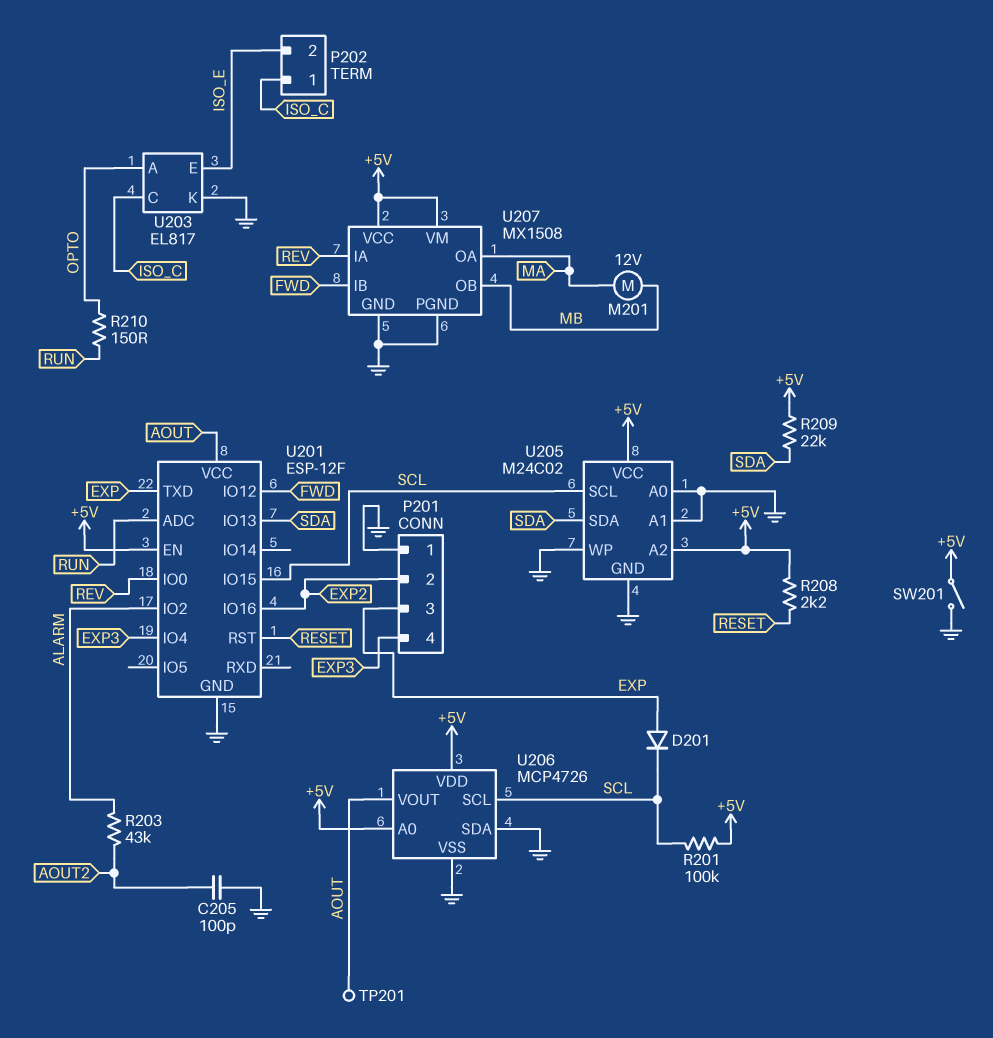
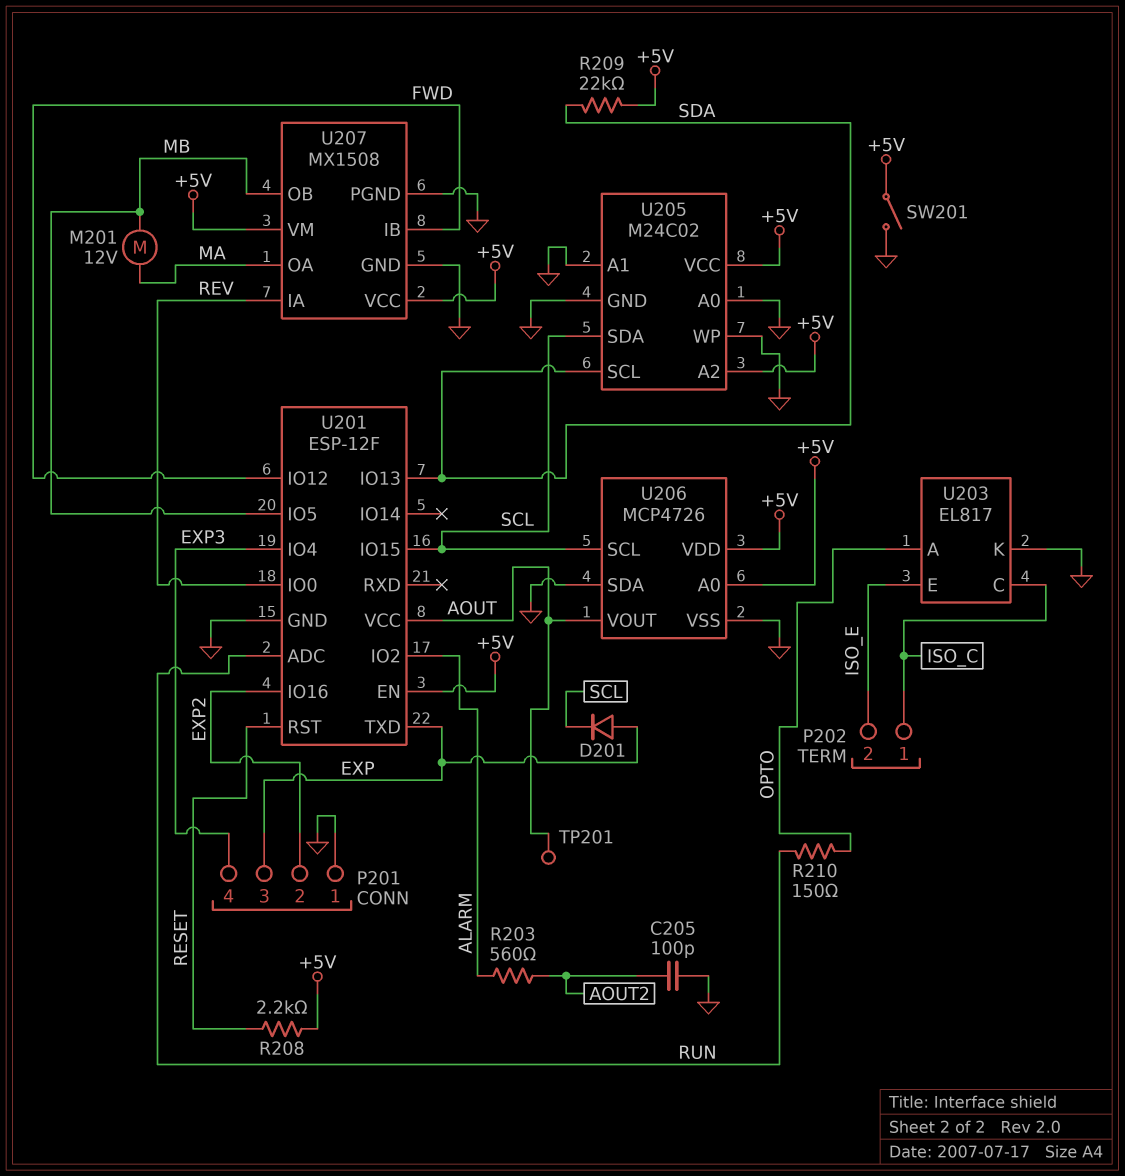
R201: 100k (+5V, SCL) -> none
R203: 43k (ALARM, AOUT2) -> 560 (ALARM, AOUT2)
U201 pin IO5: none -> MB
U205 pin SCL: SCL -> SDA
U205 pin SDA: SDA -> SCL

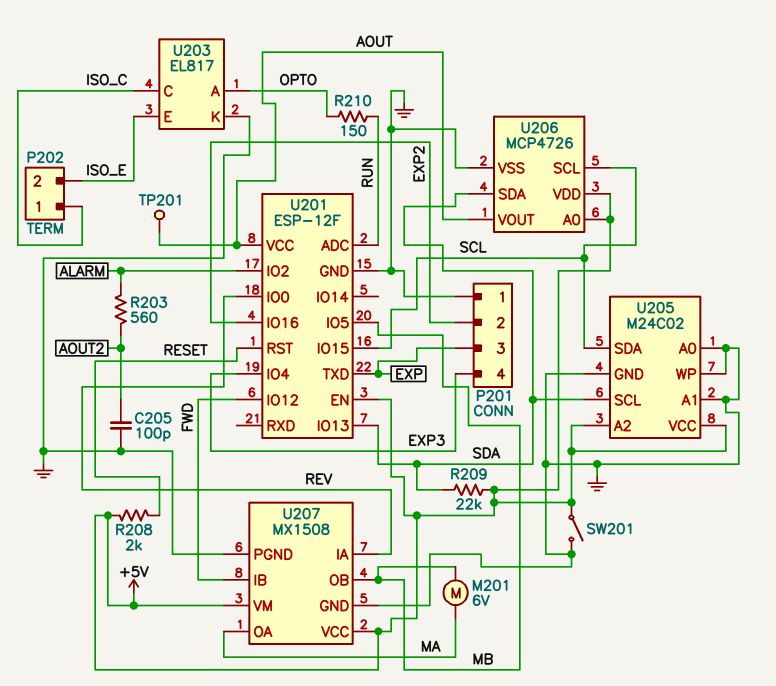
D201: diode (A EXP, K SCL) -> none
M201: motor 12V (MA, MB) -> motor 6V (MA, MB)
R208: 2.2k (+5V, RESET) -> 2k (+5V, RESET)
U206 pin SDA: GND -> SDA

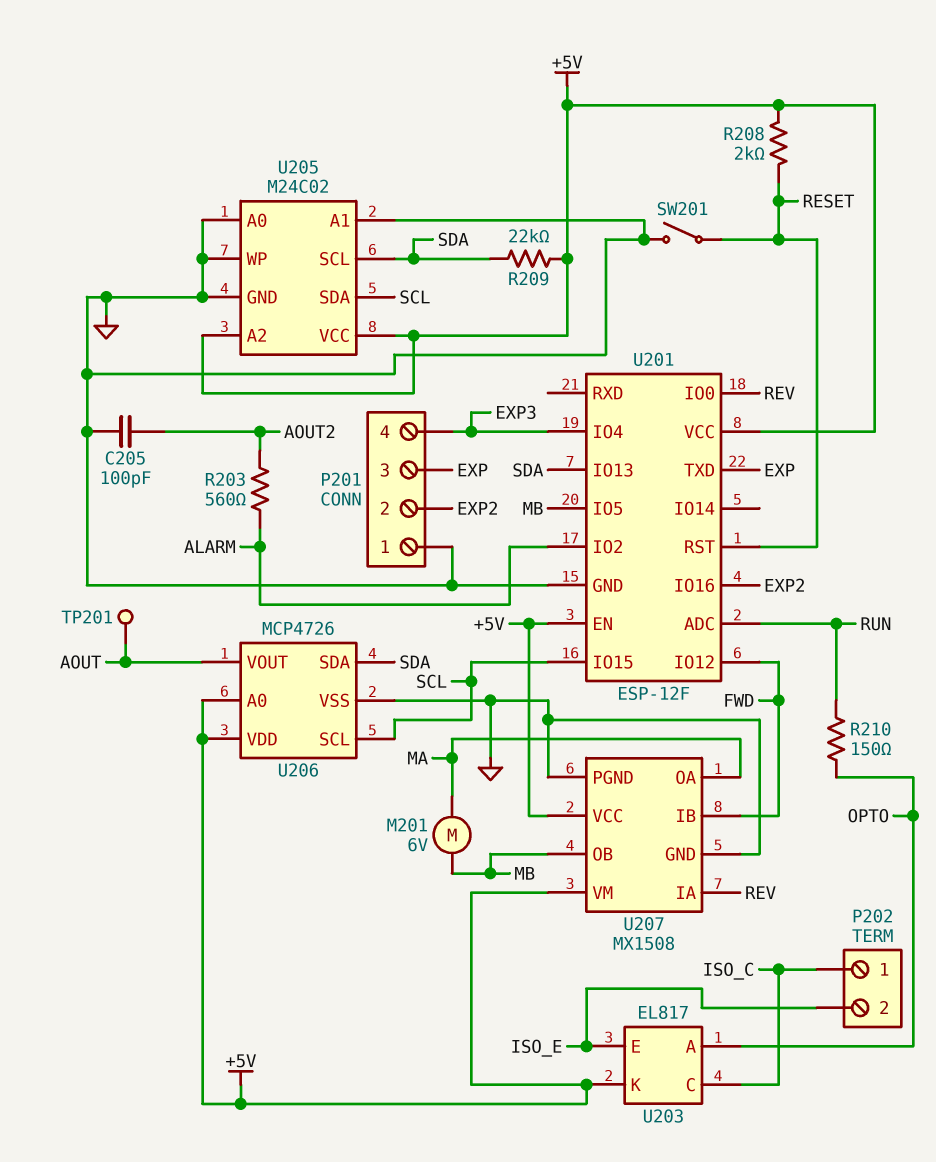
SW201: switch (+5V, GND) -> switch (GND, RESET)
U201 pin VCC: AOUT -> +5V
U203 pin K: GND -> +5V

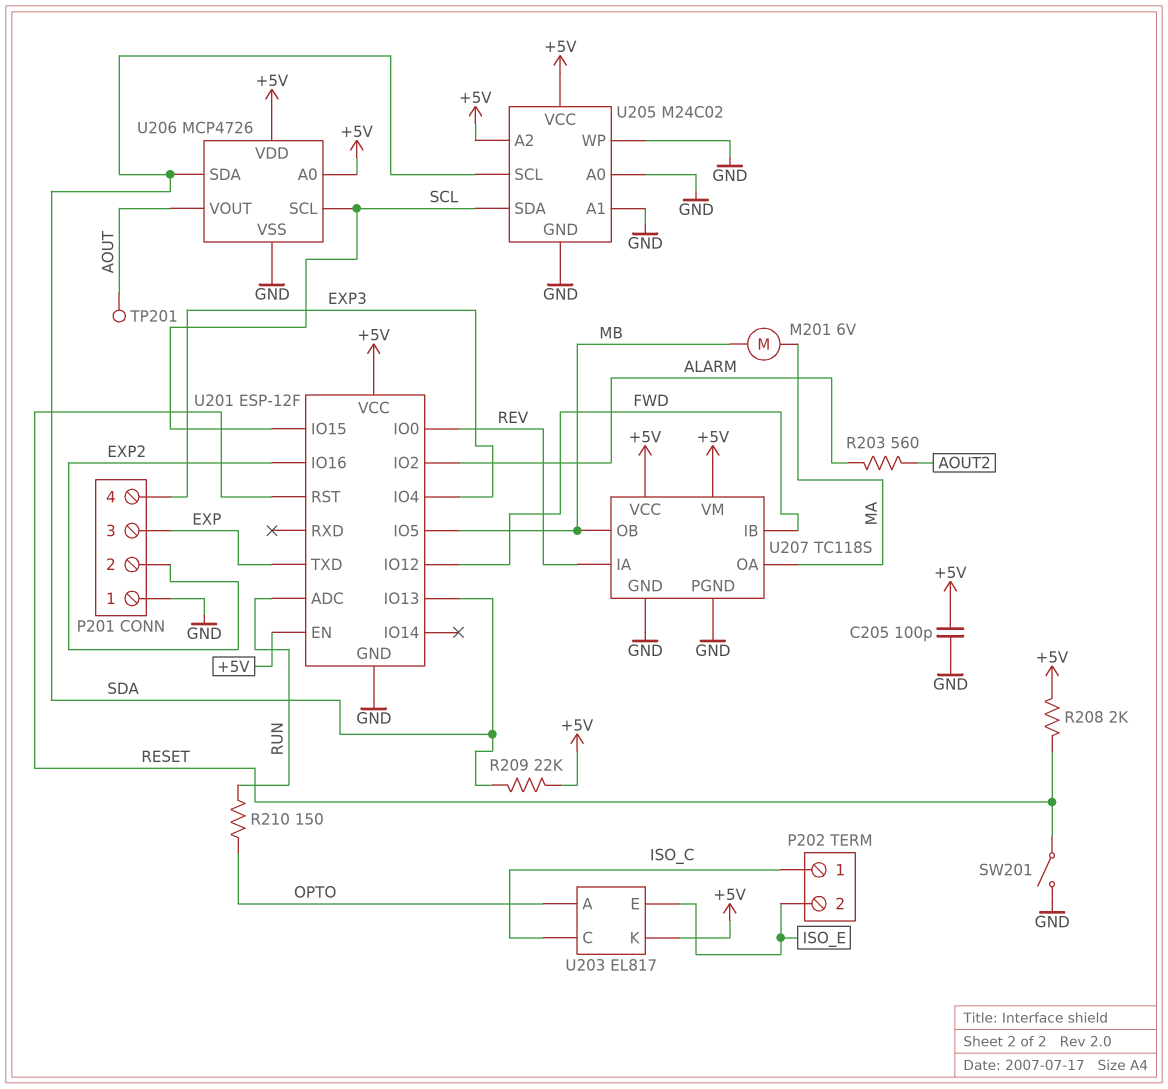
C205: 100pF (AOUT2, GND) -> 100pF (+5V, GND)
U207: MX1508 -> TC118S

